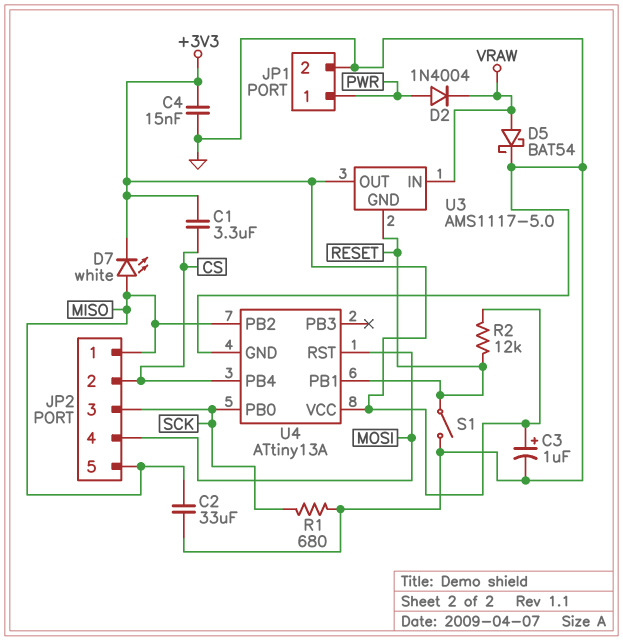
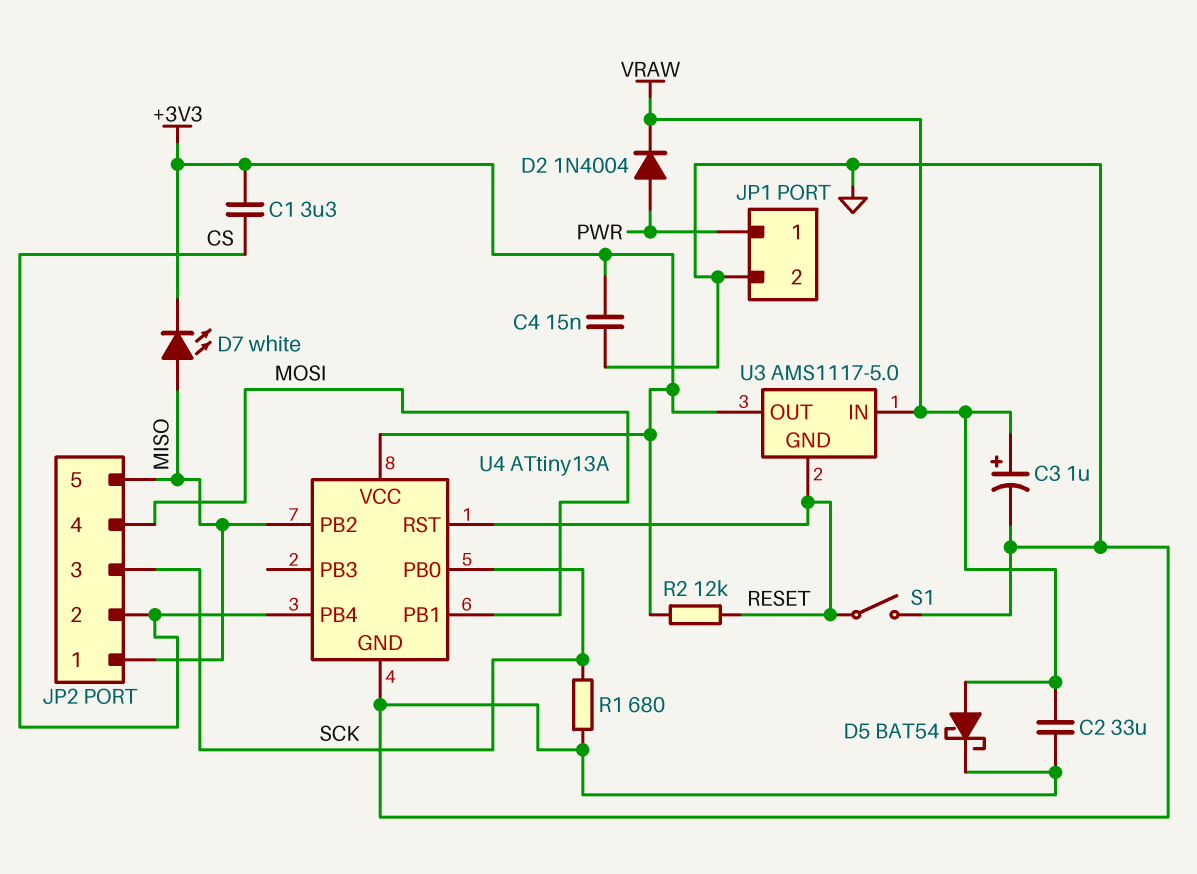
C2: 33uF (GND, MISO) -> 33uF (GND, VRAW)
C3: 1uF (plus +3V3, minus GND) -> 1uF (plus VRAW, minus GND)
U4 pin PB1: RESET -> MOSI
U4 pin RST: MOSI -> RESET

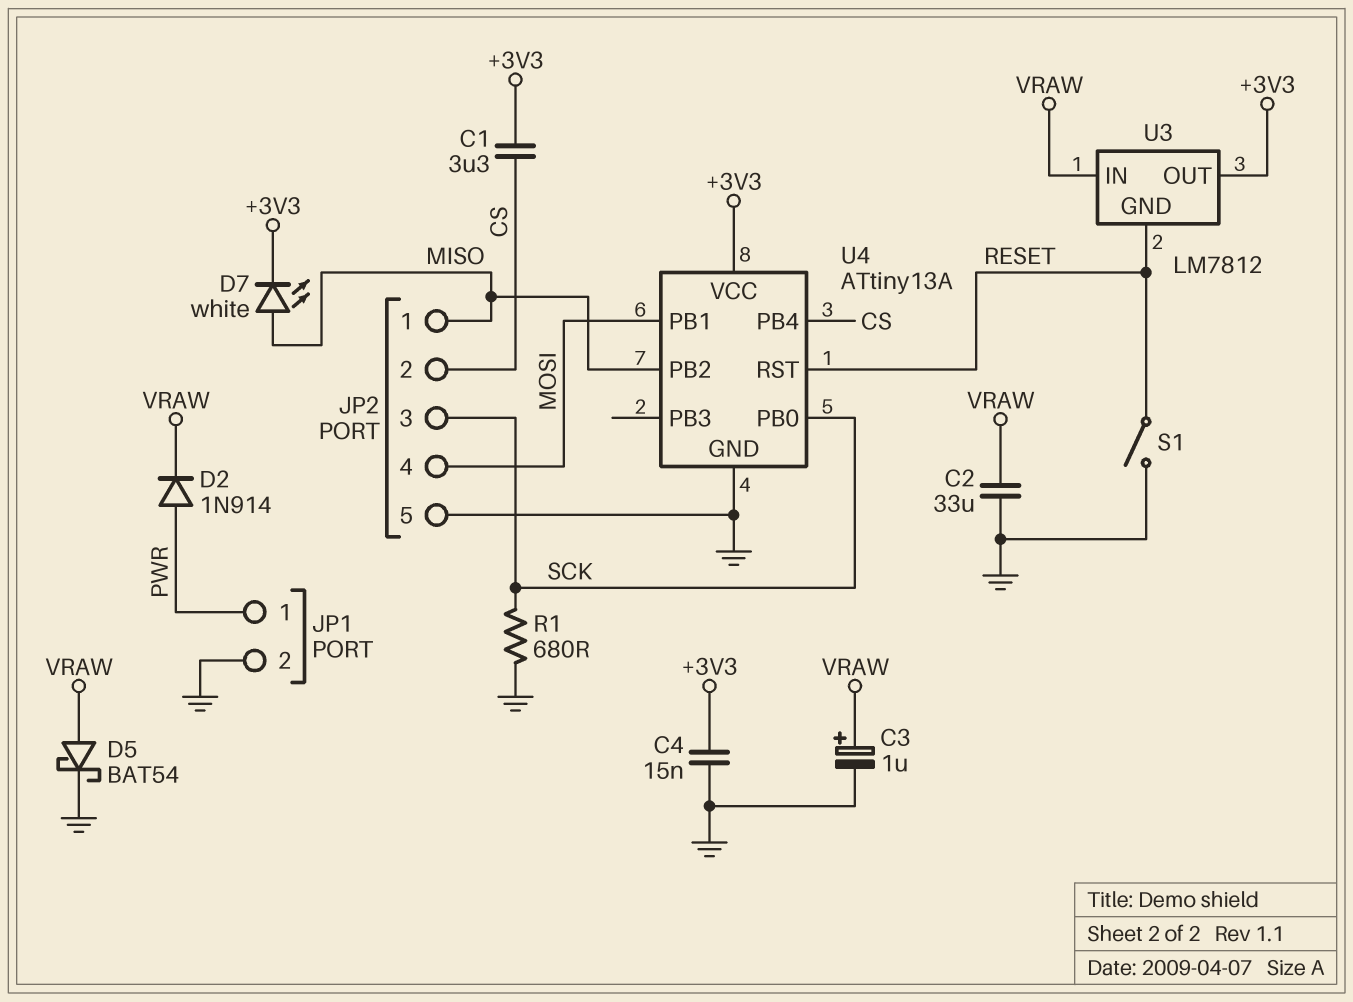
D2: diode 1N4004 (A PWR, K VRAW) -> diode 1N914 (A PWR, K VRAW)
JP2 pin 5: MISO -> GND
R2: 12k (+3V3, RESET) -> none
U3: AMS1117-5.0 -> LM7812

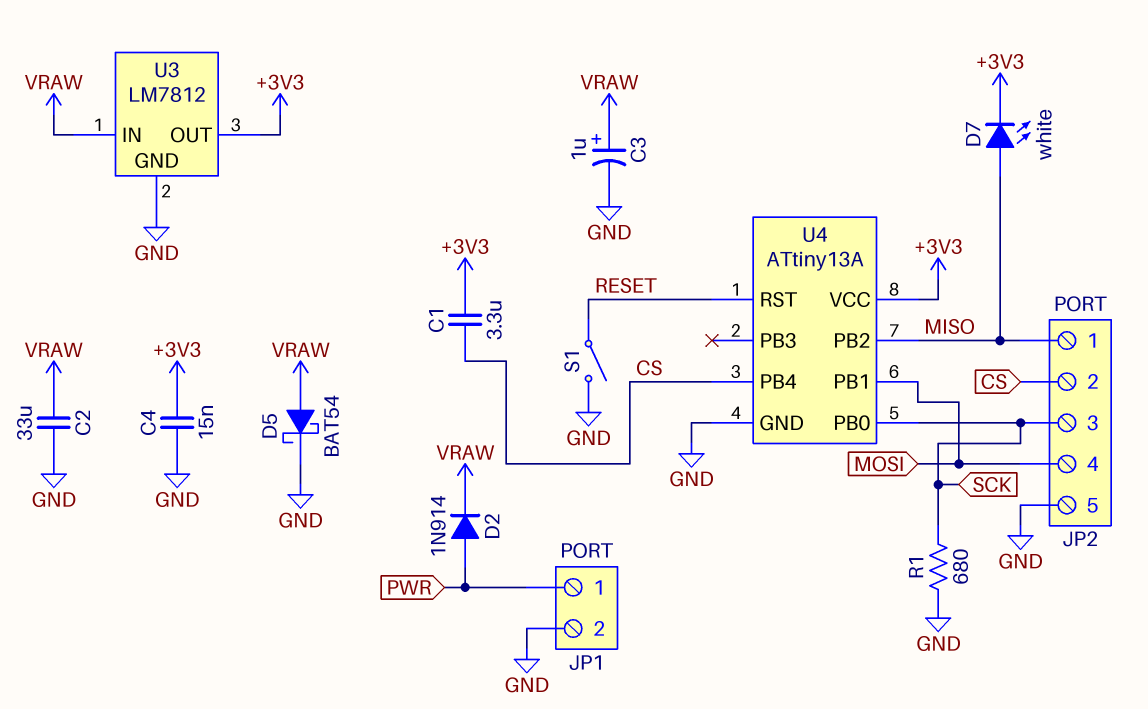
U3 pin GND: RESET -> GND

